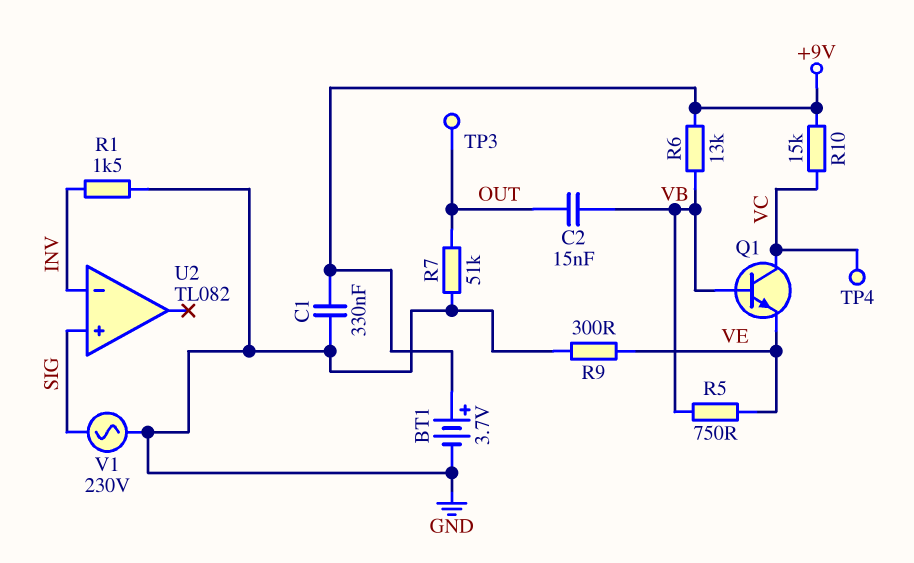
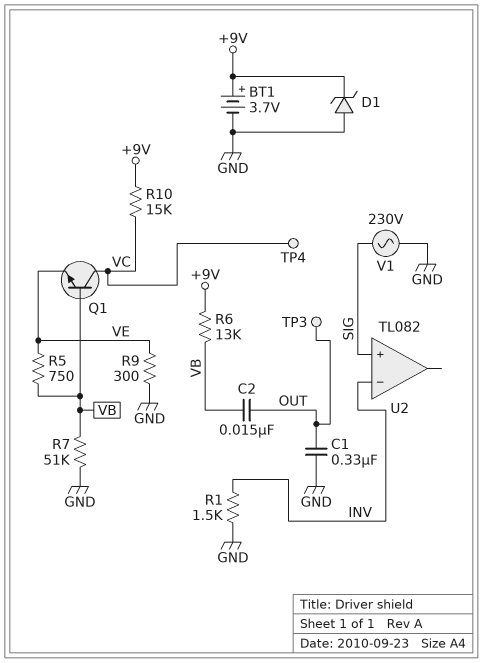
C1: 330nF (+9V, GND) -> 330nF (GND, OUT)
D1: none -> zener (A GND, K +9V)
R7: 51k (GND, OUT) -> 51k (GND, VB)

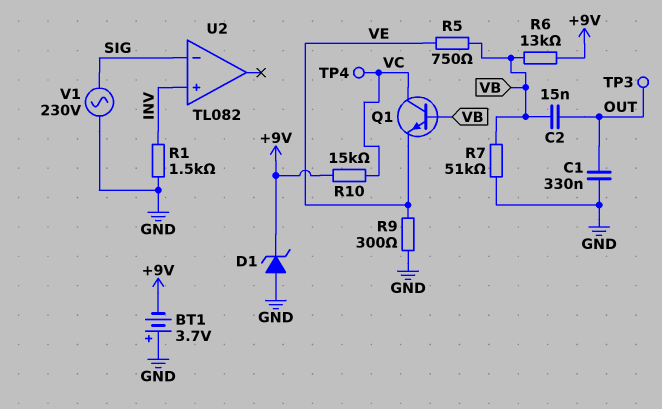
BT1: 3.7V (plus +9V, minus GND) -> 3.7V (plus GND, minus +9V)
U2 pin in+: SIG -> INV
U2 pin in-: INV -> SIG

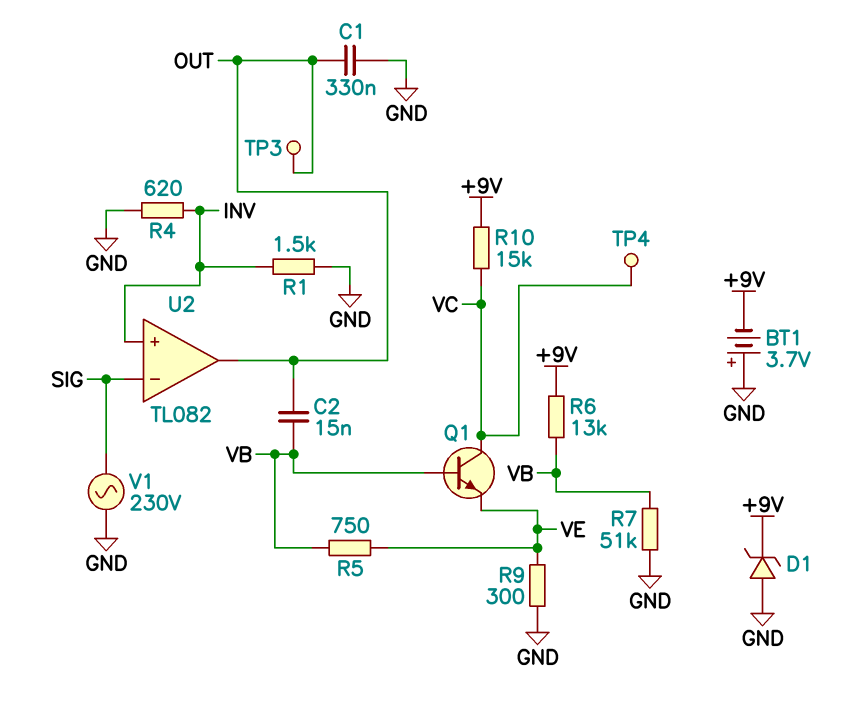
R4: none -> 620 (GND, INV)
U2 pin out: none -> OUT

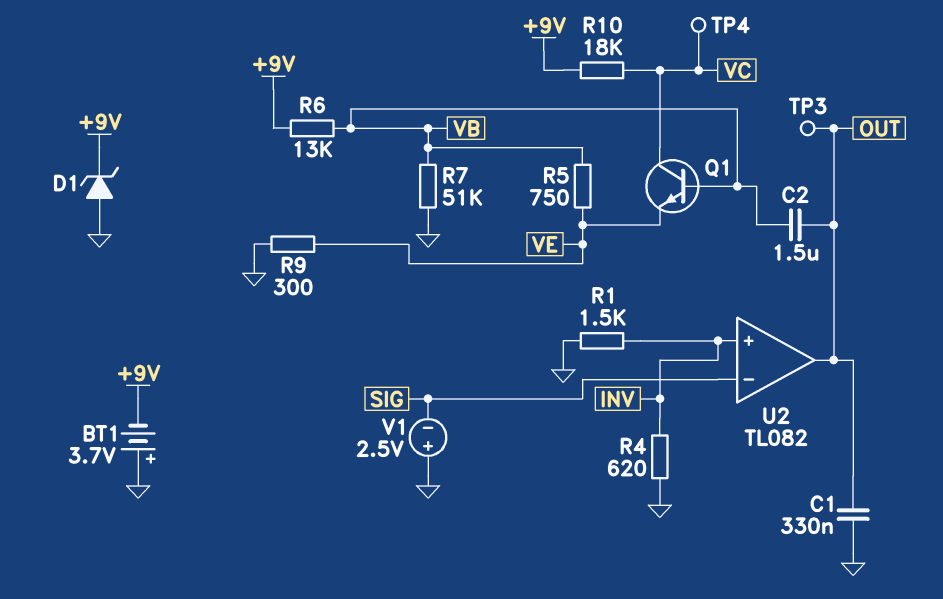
C2: 15nF (OUT, VB) -> 1.5uF (OUT, VB)
R10: 15k (+9V, VC) -> 18k (+9V, VC)
V1: AC 230V (GND, SIG) -> 2.5V (plus GND, minus SIG)

